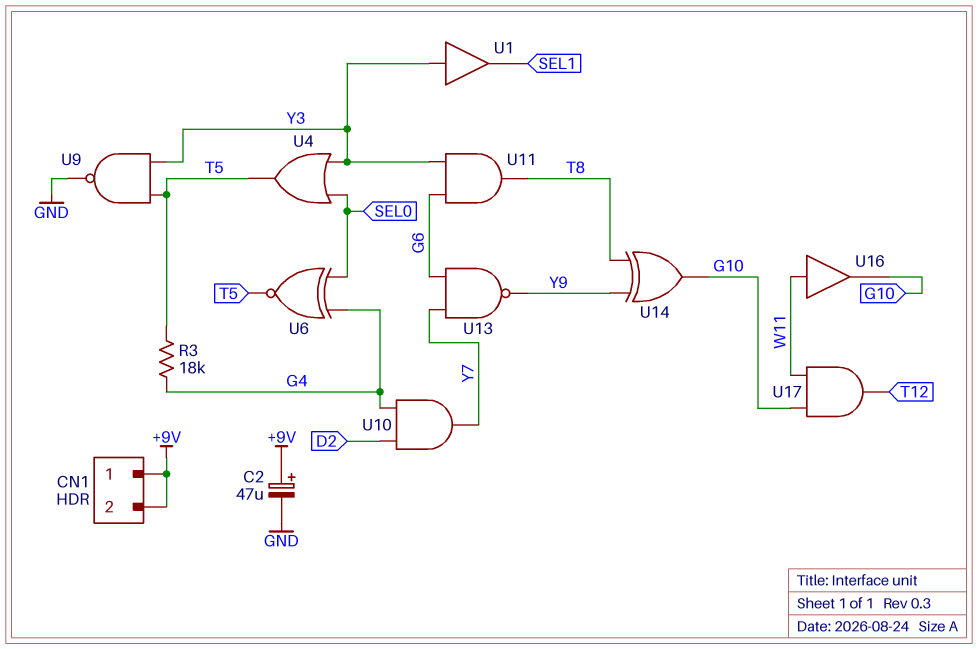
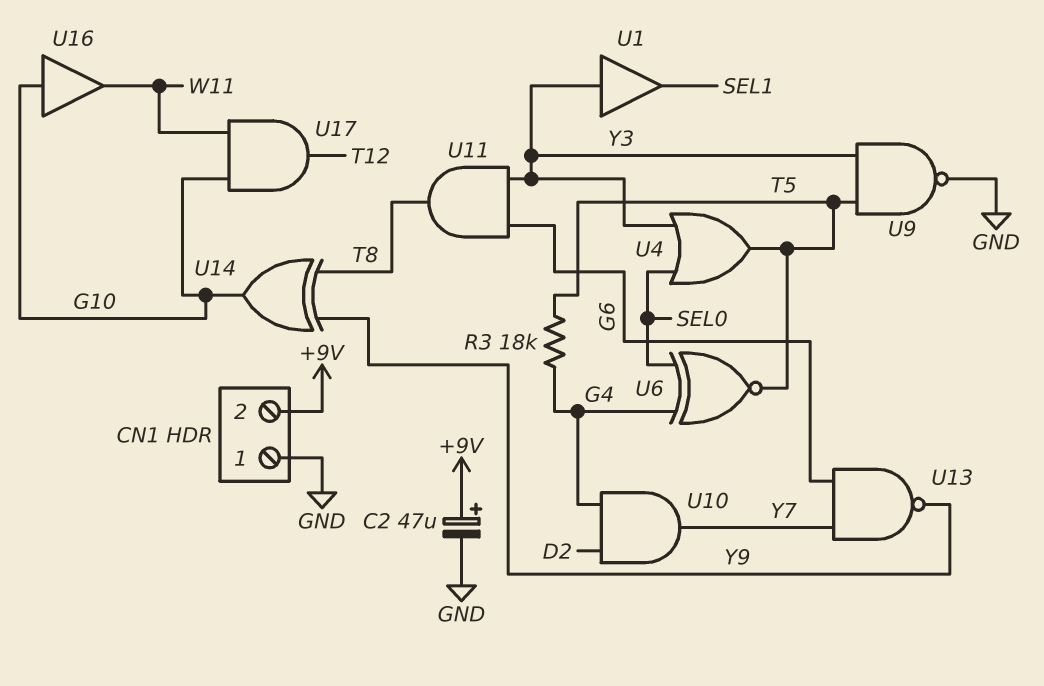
CN1 pin 1: +9V -> GND
U16: buffer (in W11, out G10) -> buffer (in G10, out W11)

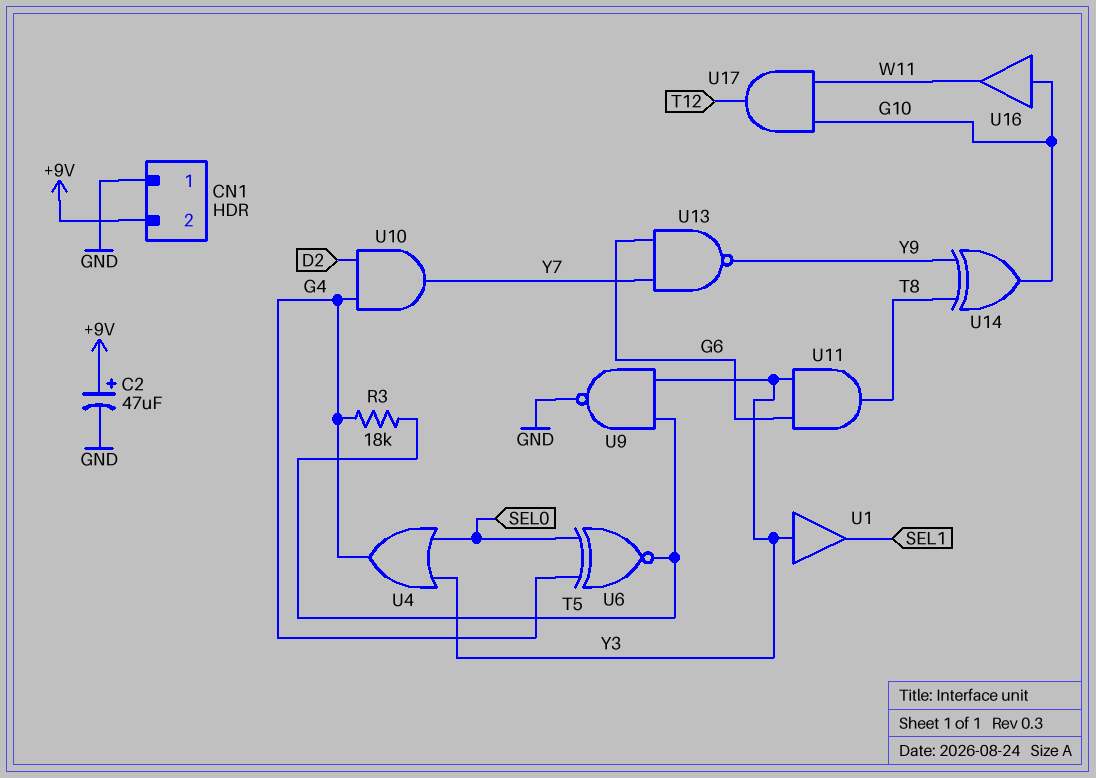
U4: OR (in SEL0, in Y3, out T5) -> OR (in SEL0, in Y3, out G4)

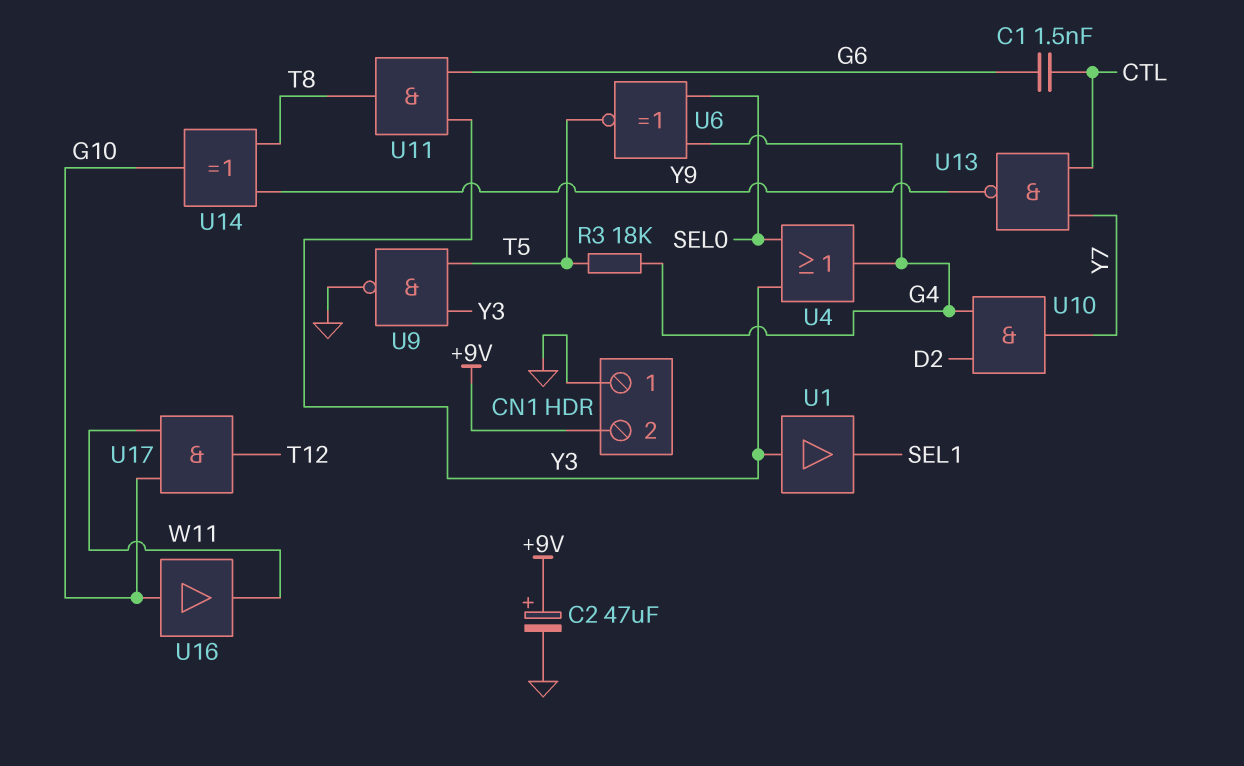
C1: none -> 1.5nF (CTL, G6)
U13: NAND (in G6, in Y7, out Y9) -> NAND (in CTL, in Y7, out Y9)

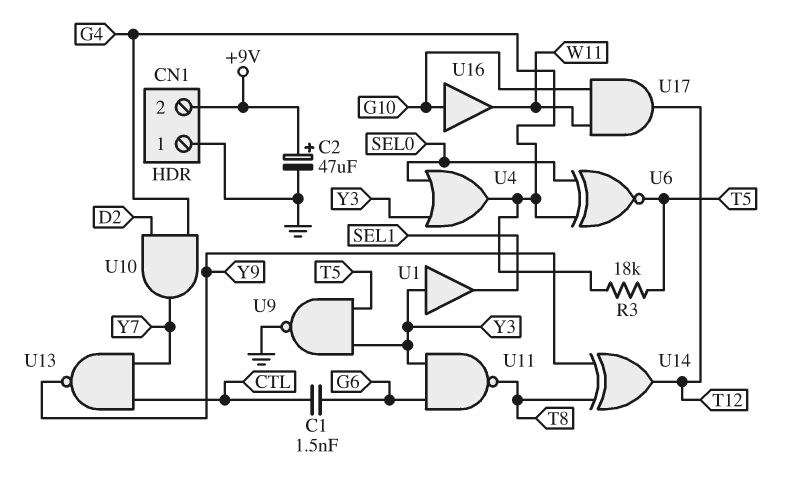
U11: AND (in G6, in Y3, out T8) -> NAND (in G6, in Y3, out T8)
U14: XOR (in T8, in Y9, out G10) -> XOR (in T8, in Y9, out T12)

